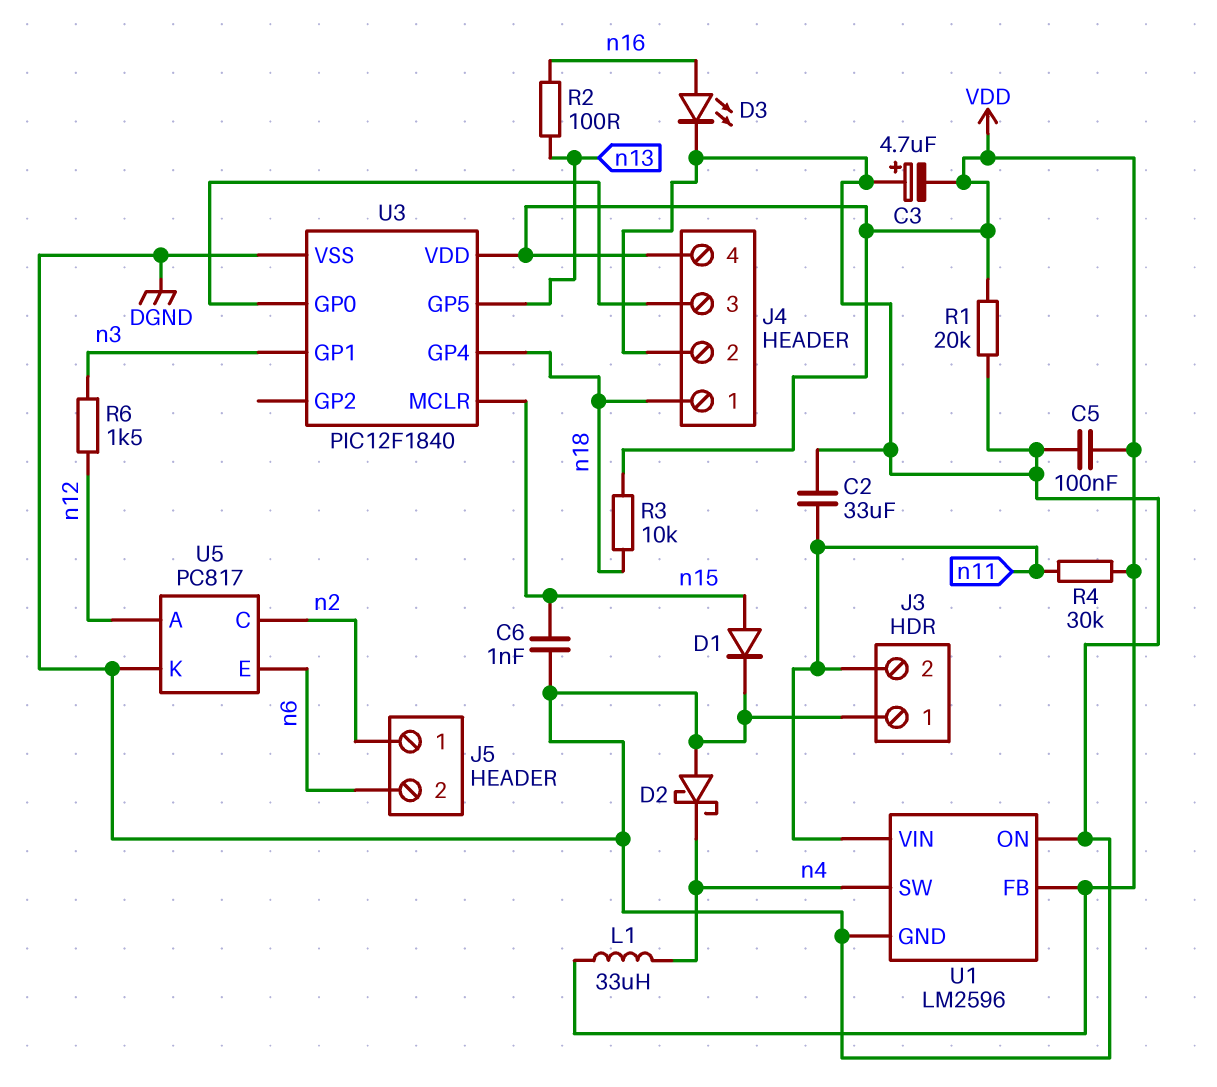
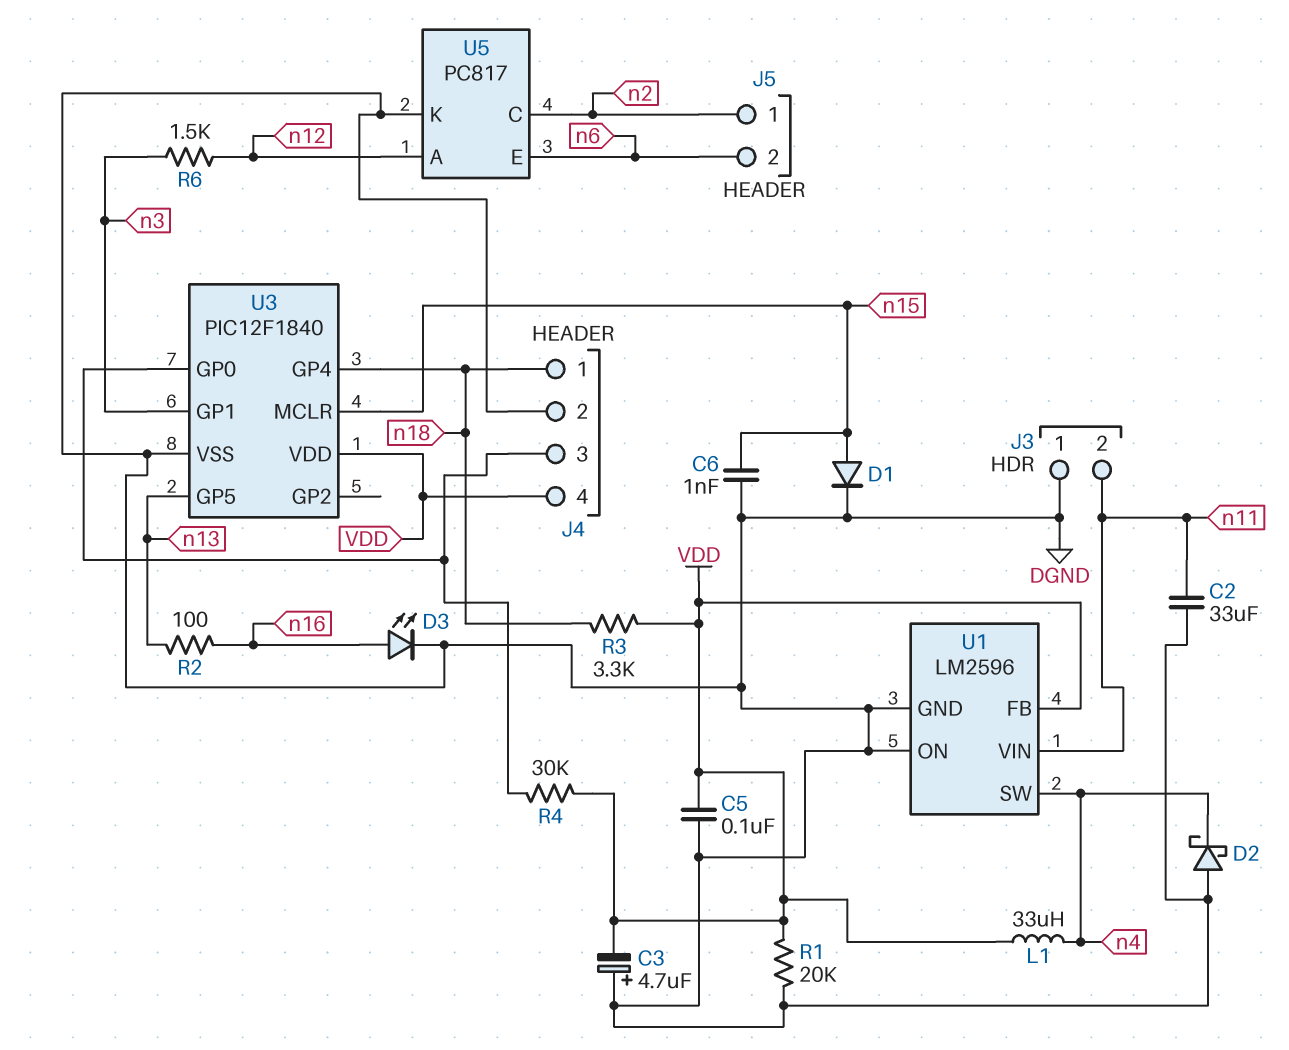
R3: 10k (VDD, n18) -> 3.3k (VDD, n18)
R4: 30k (VDD, n11) -> 30k (J4/3, VDD)

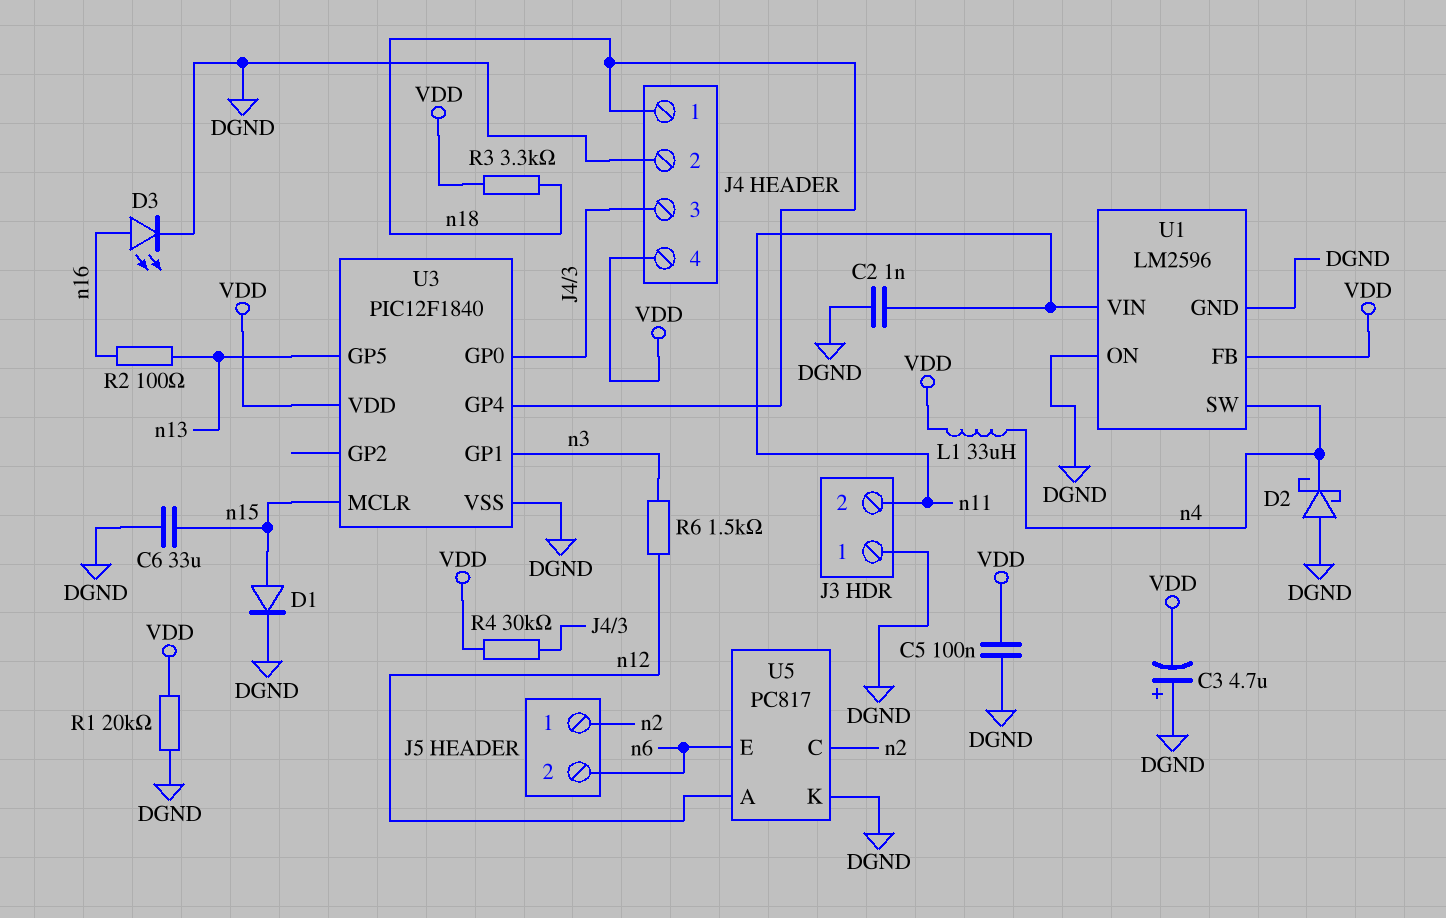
C2: 33uF (DGND, n11) -> 1nF (DGND, n11)
C6: 1nF (DGND, n15) -> 33uF (DGND, n15)

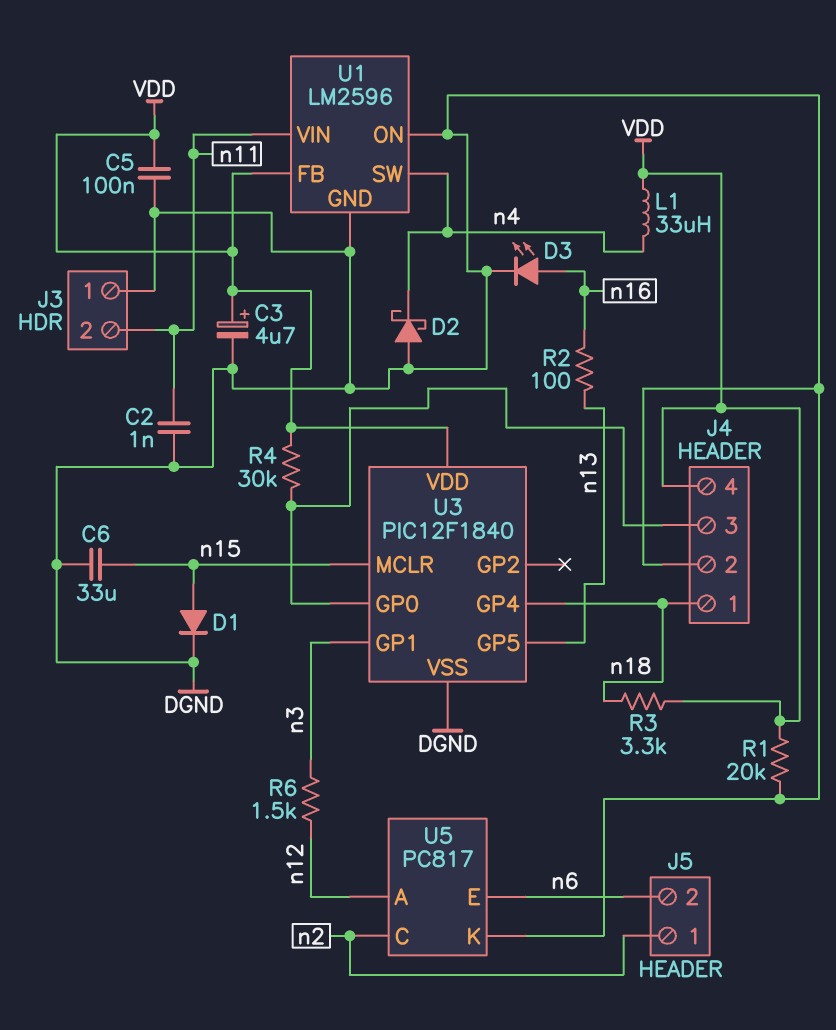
C3: 4.7uF (plus DGND, minus VDD) -> 4.7uF (plus VDD, minus DGND)

